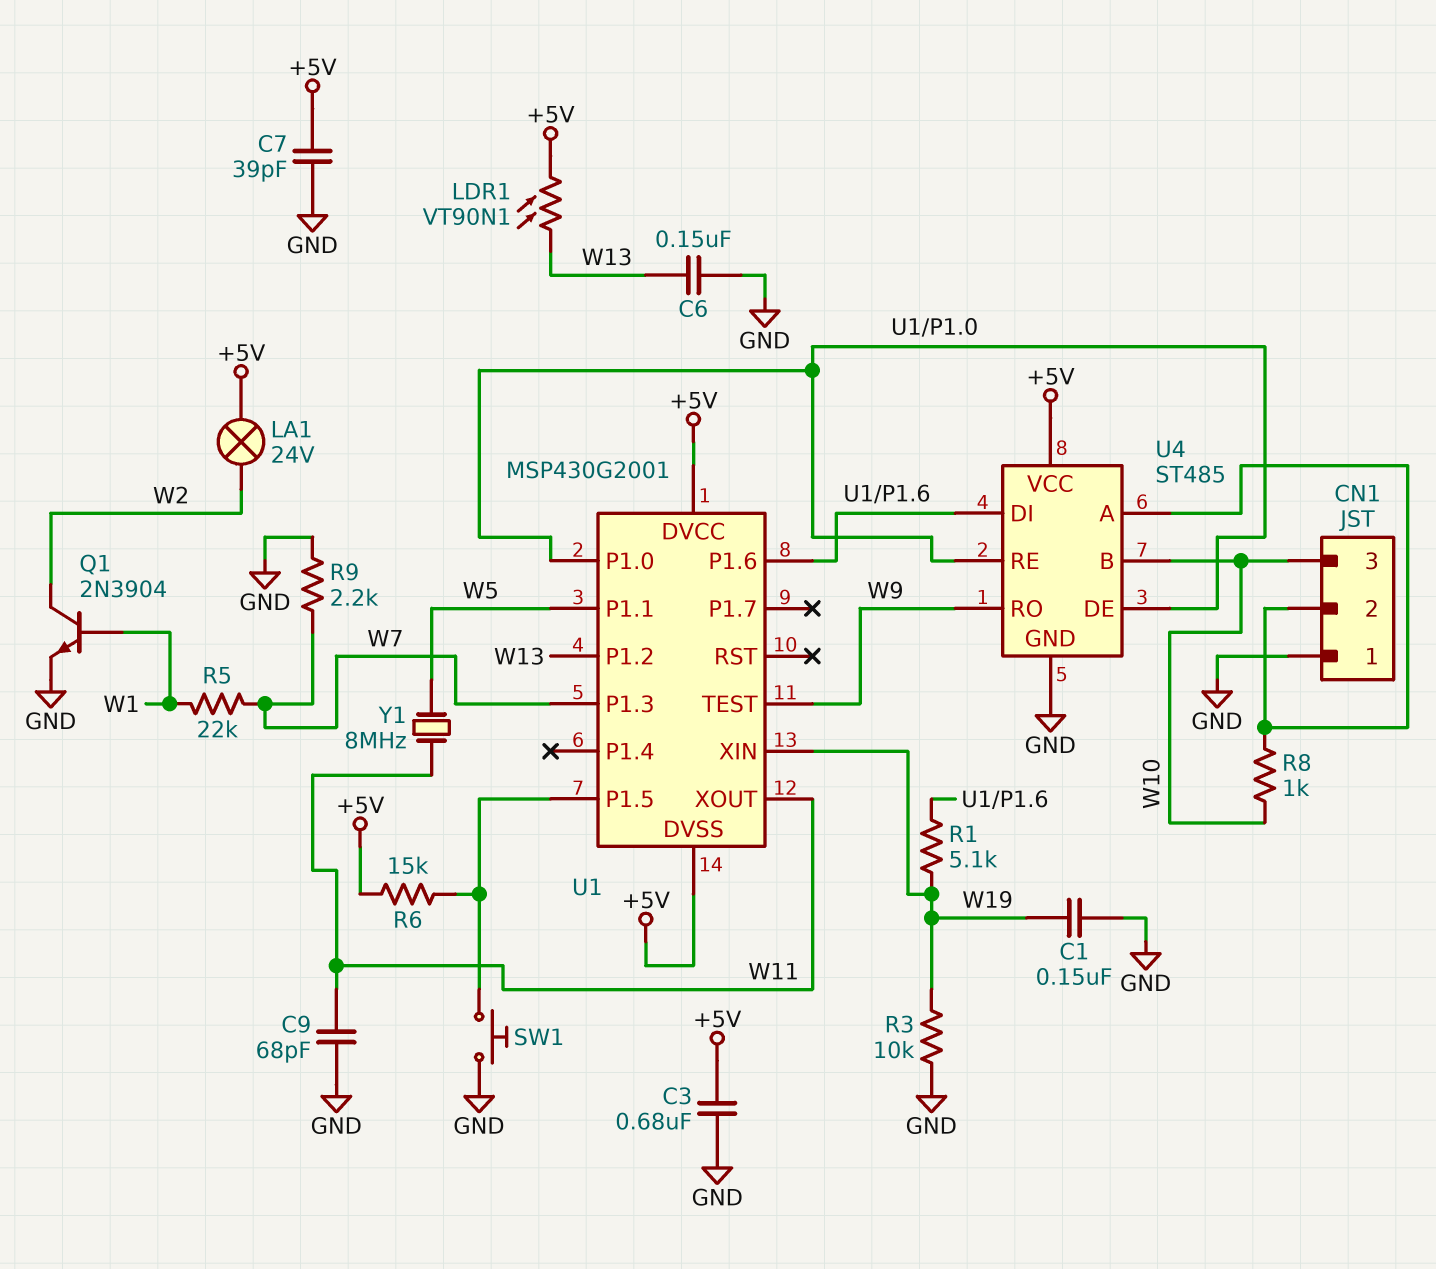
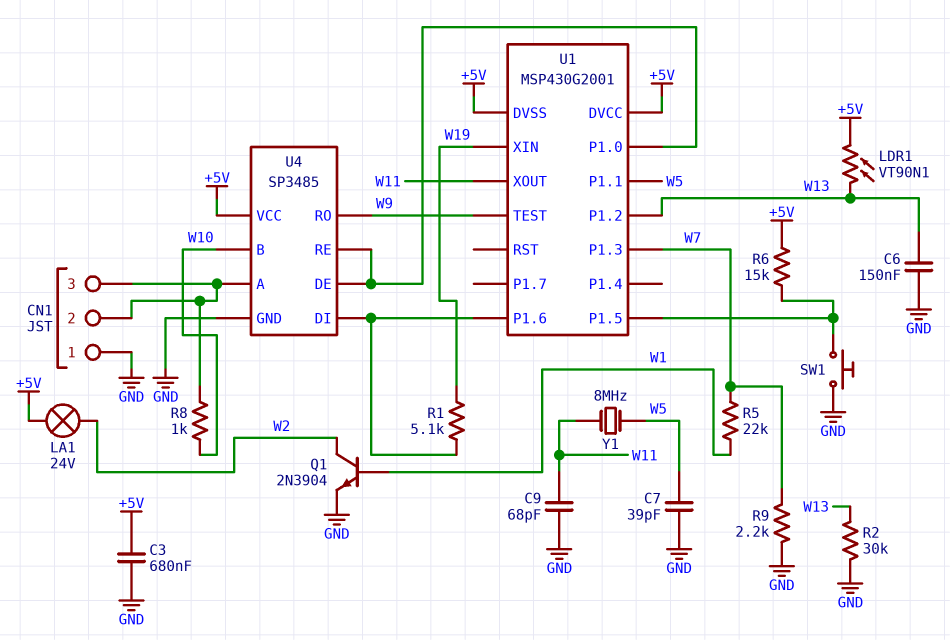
C1: 150nF (GND, W19) -> none
C7: 39pF (+5V, GND) -> 39pF (GND, W5)
CN1 pin 3: W10 -> CN1/2
R2: none -> 30k (GND, W13)
R3: 10k (GND, W19) -> none
U4: ST485 -> SP3485

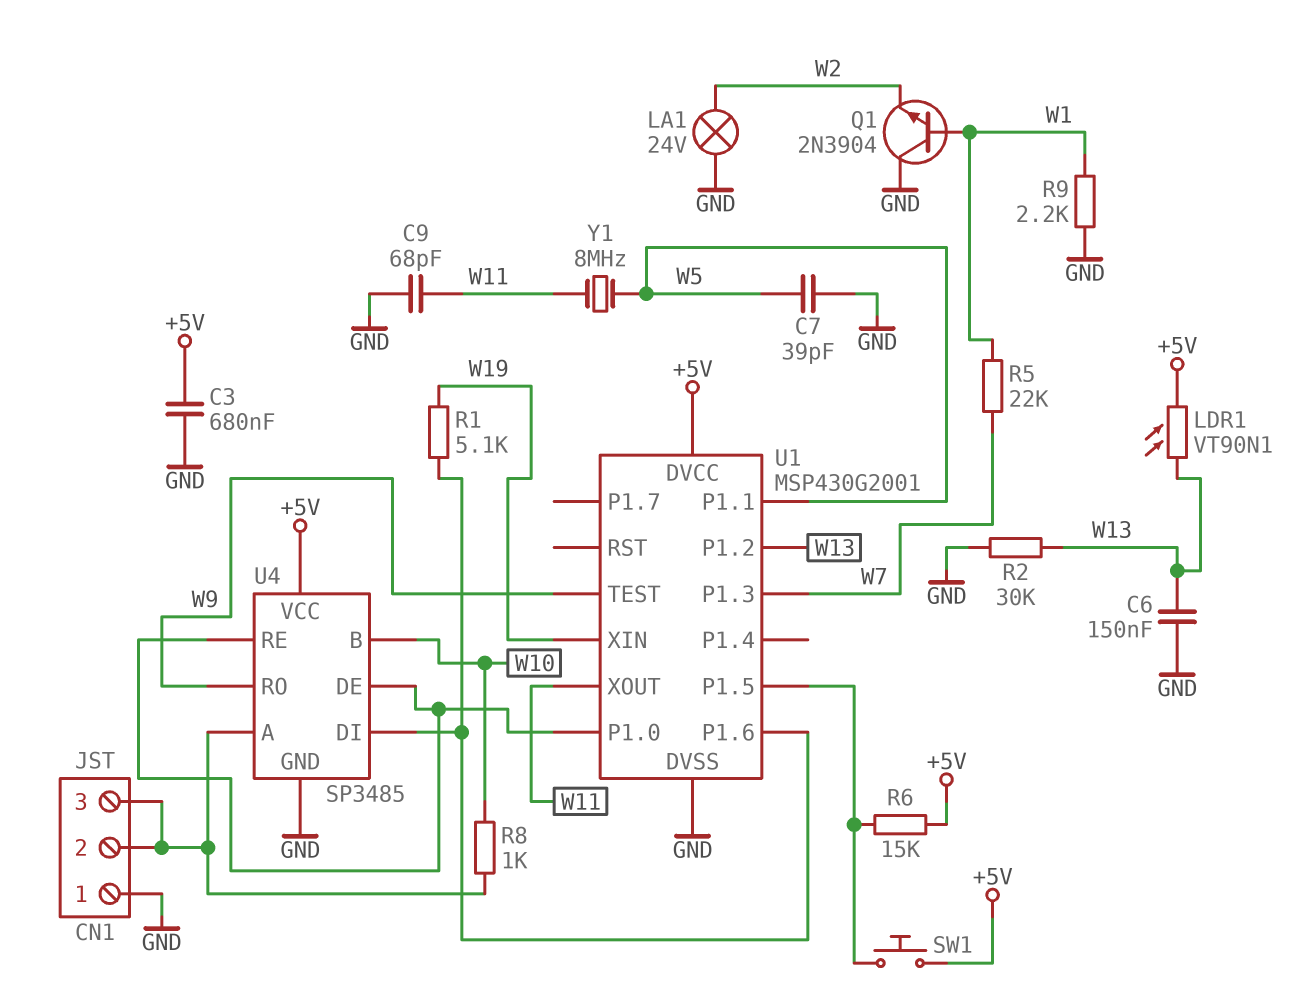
LA1: lamp 24V (+5V, W2) -> lamp 24V (GND, W2)
Q1: NPN 2N3904 (B W1, C W2, E GND) -> NPN 2N3904 (B W1, C GND, E W2)
R9: 2.2k (GND, W7) -> 2.2k (GND, W1)
SW1: button (GND, U1/P1.5) -> button (+5V, U1/P1.5)
U1 pin DVSS: +5V -> GND

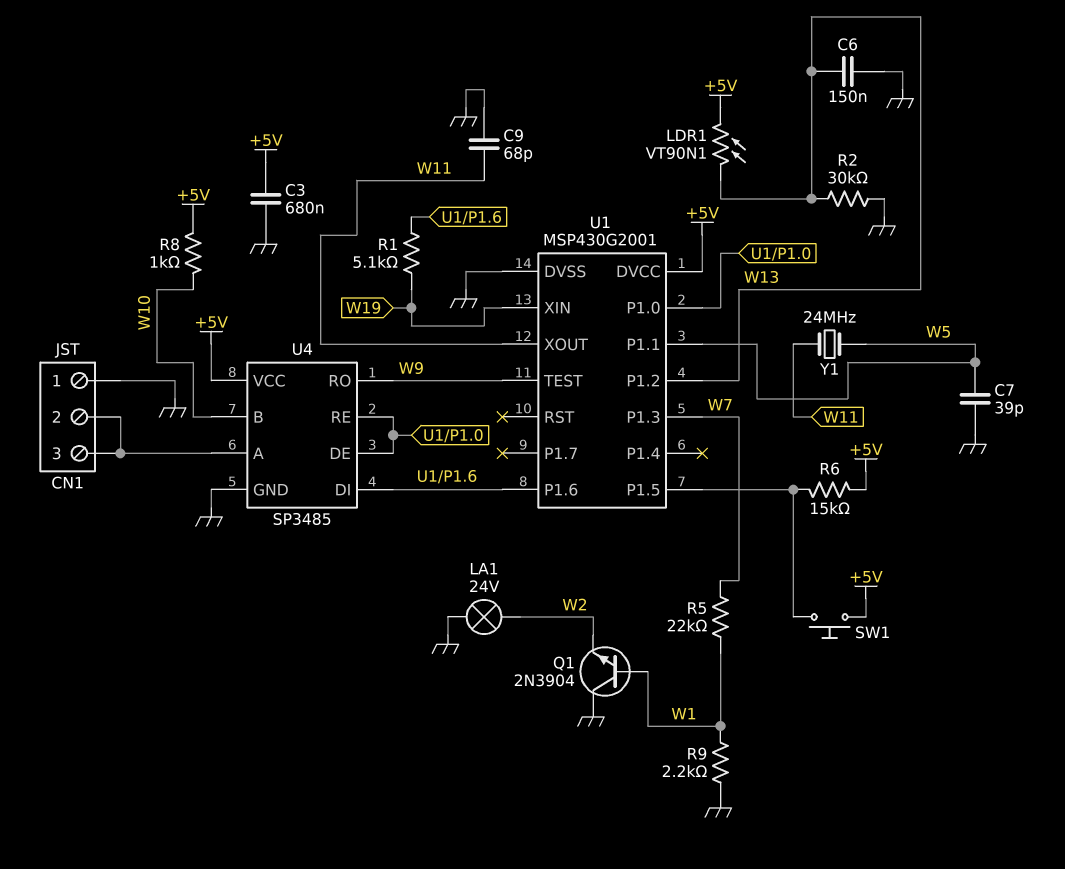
R8: 1k (CN1/2, W10) -> 1k (+5V, W10)
Y1: 8MHz (W5, W11) -> 24MHz (W5, W11)

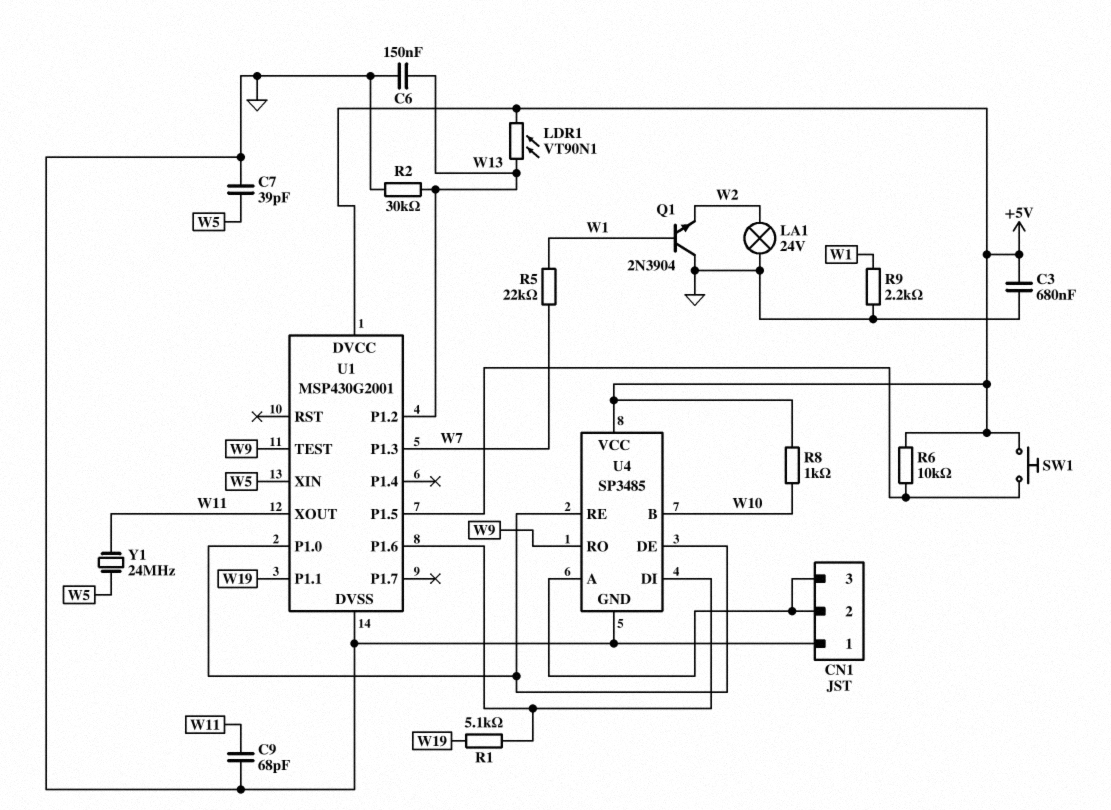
R6: 15k (+5V, U1/P1.5) -> 10k (+5V, U1/P1.5)
U1 pin P1.1: W5 -> W19
U1 pin XIN: W19 -> W5

